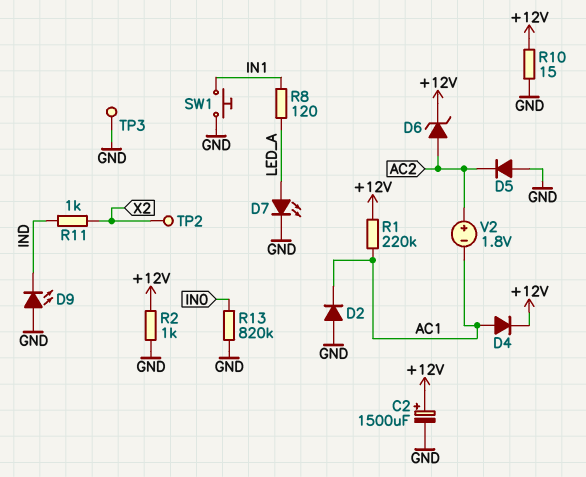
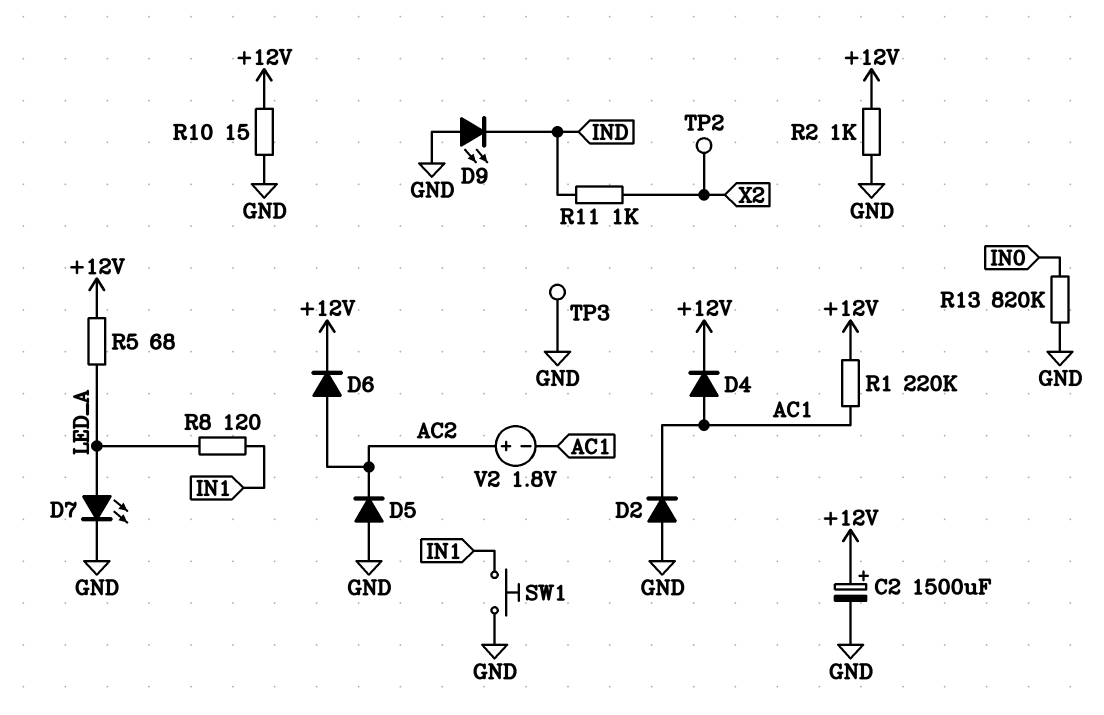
D6: zener (A AC2, K +12V) -> diode (A AC2, K +12V)
R5: none -> 68 (+12V, LED_A)

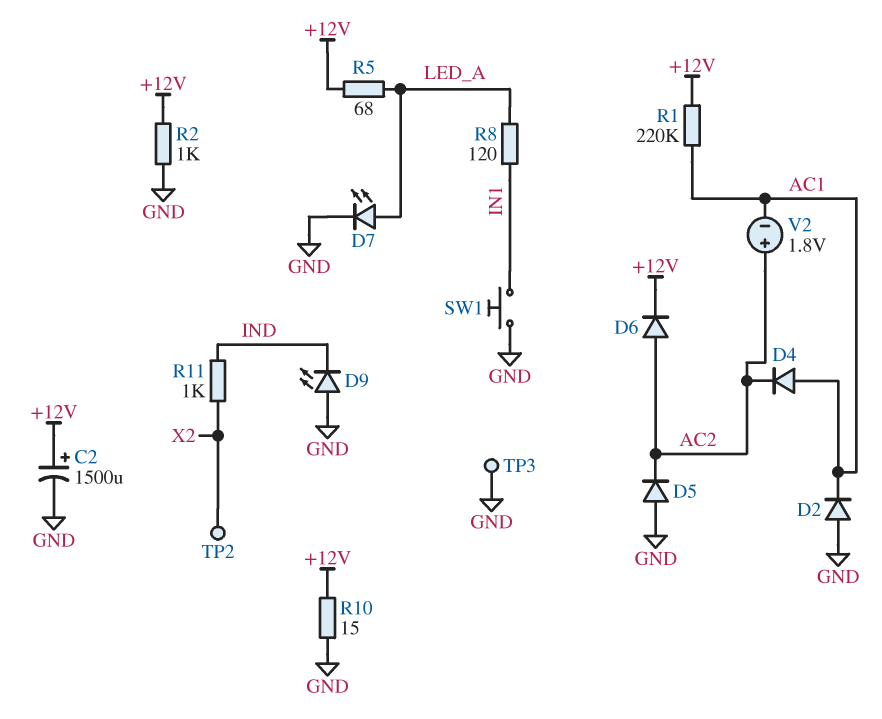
D4: diode (A AC1, K +12V) -> diode (A AC1, K AC2)
R13: 820k (GND, IN0) -> none

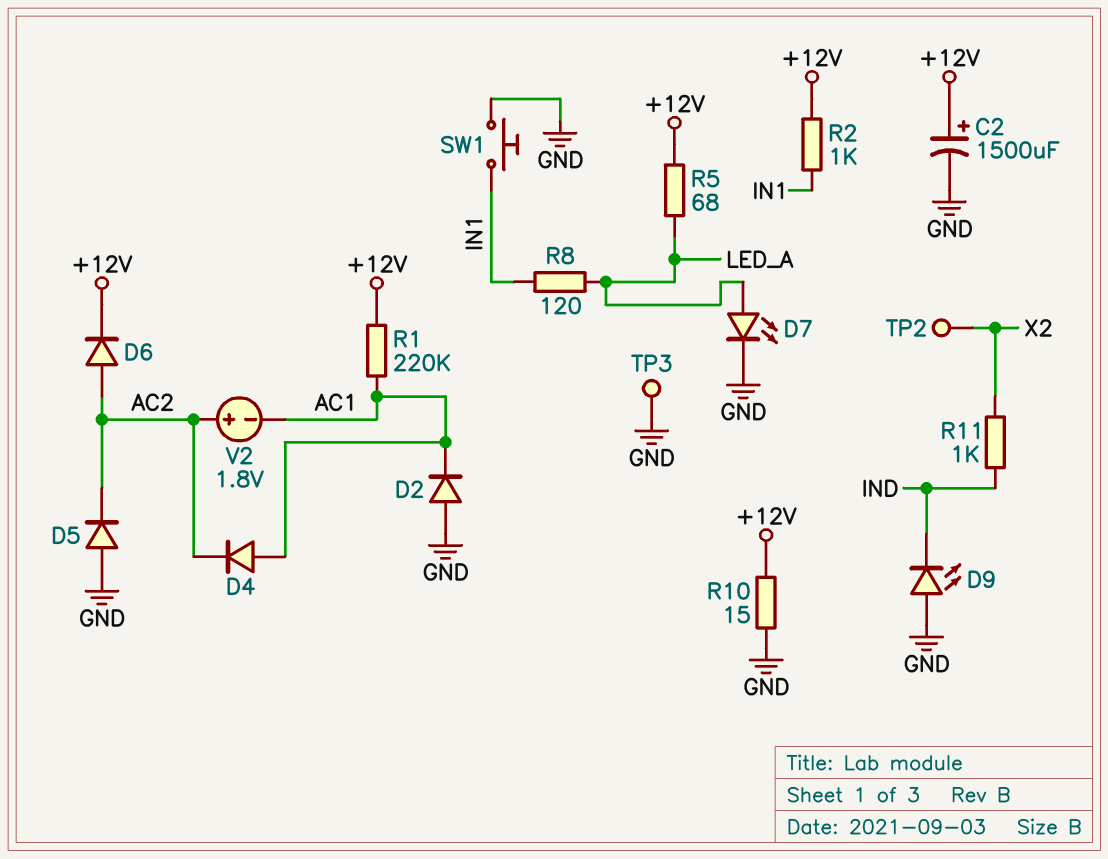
R2: 1k (+12V, GND) -> 1k (+12V, IN1)

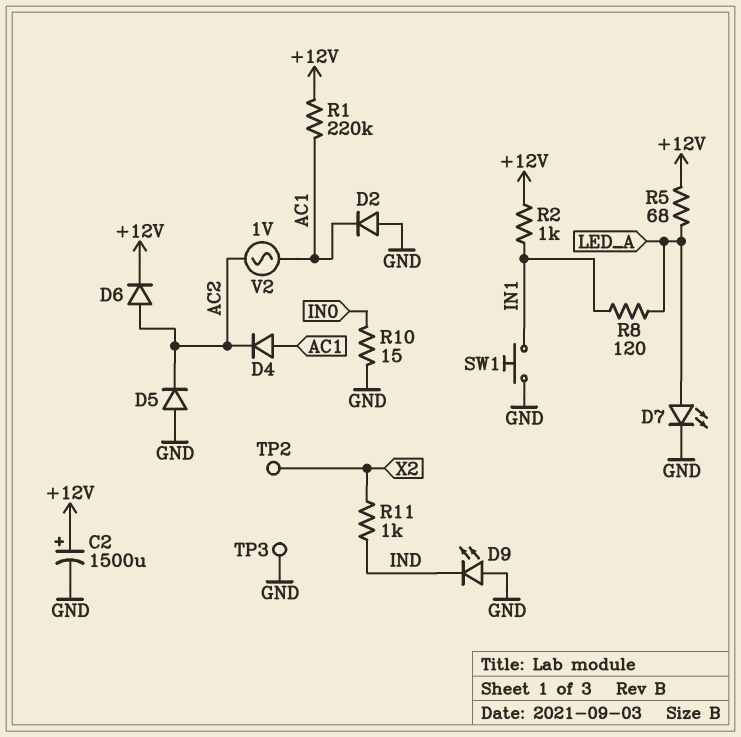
R10: 15 (+12V, GND) -> 15 (GND, IN0)
V2: 1.8V (plus AC2, minus AC1) -> AC 1V (AC1, AC2)

